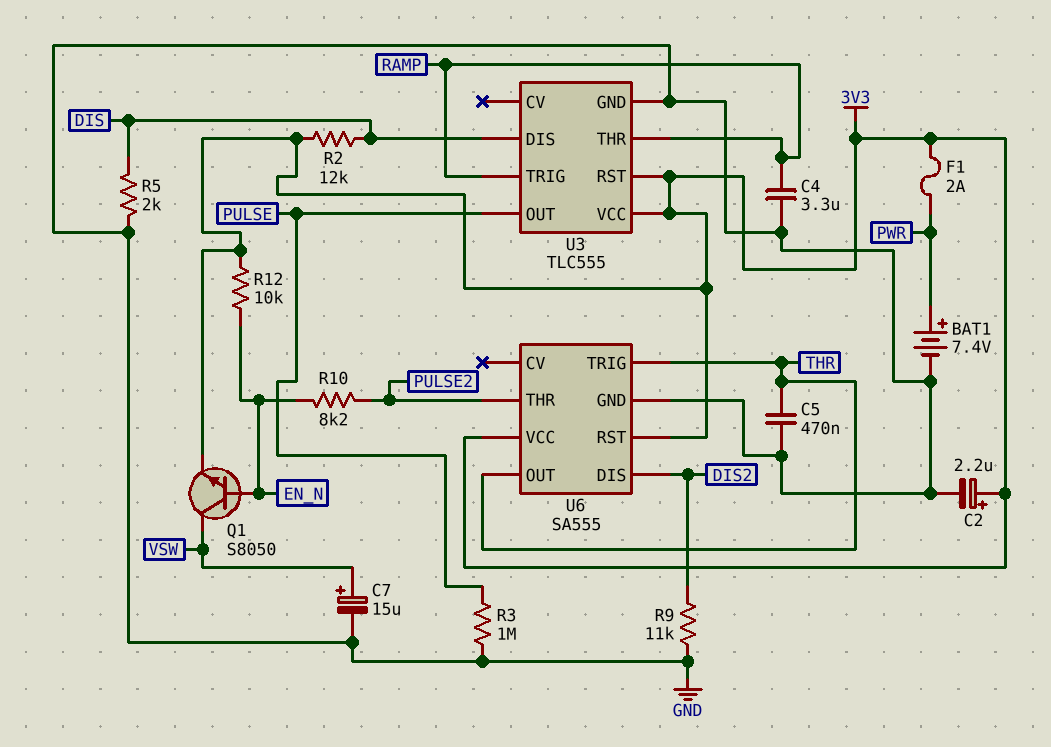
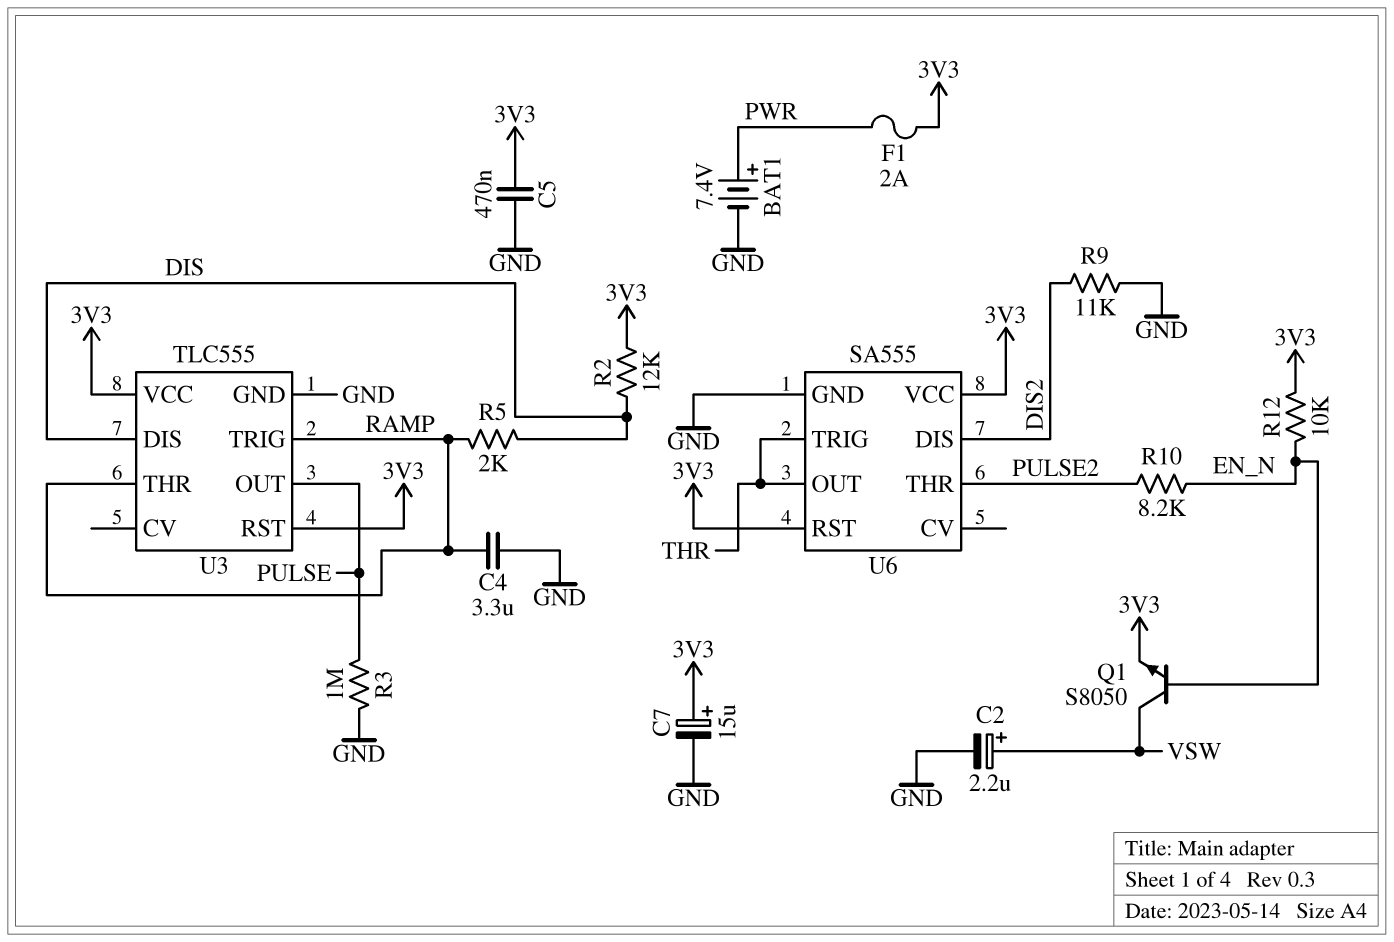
C2: 2.2uF (plus 3V3, minus GND) -> 2.2uF (plus VSW, minus GND)
C5: 470nF (GND, THR) -> 470nF (3V3, GND)
C7: 15uF (plus VSW, minus GND) -> 15uF (plus 3V3, minus GND)
R5: 2k (DIS, GND) -> 2k (DIS, RAMP)

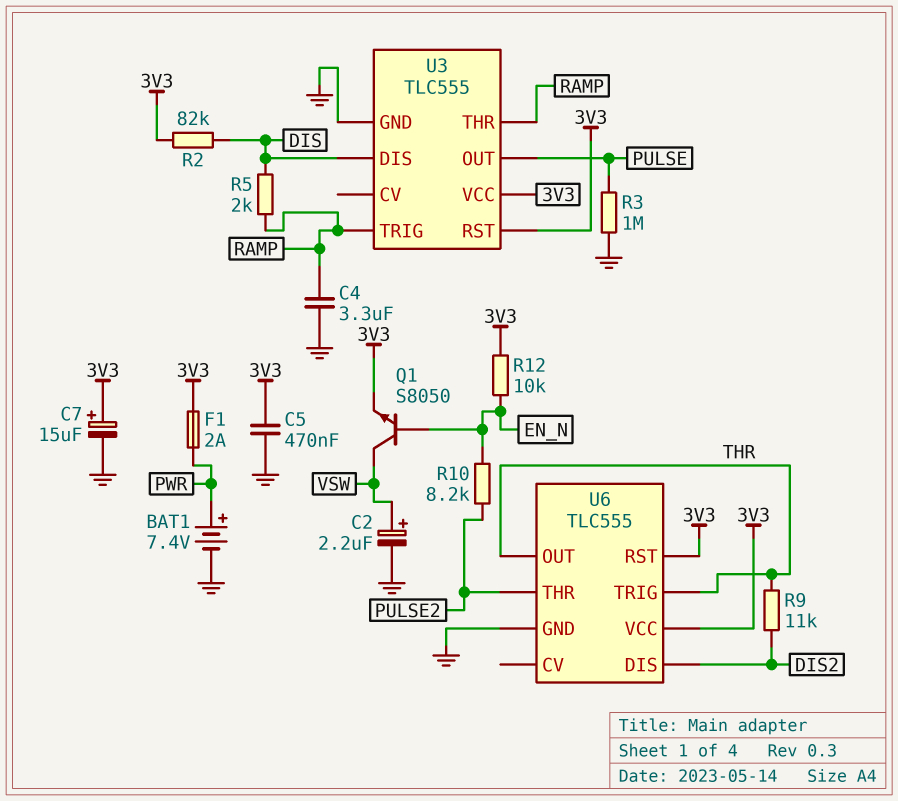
R2: 12k (3V3, DIS) -> 82k (3V3, DIS)
R9: 11k (DIS2, GND) -> 11k (DIS2, THR)
U6: SA555 -> TLC555

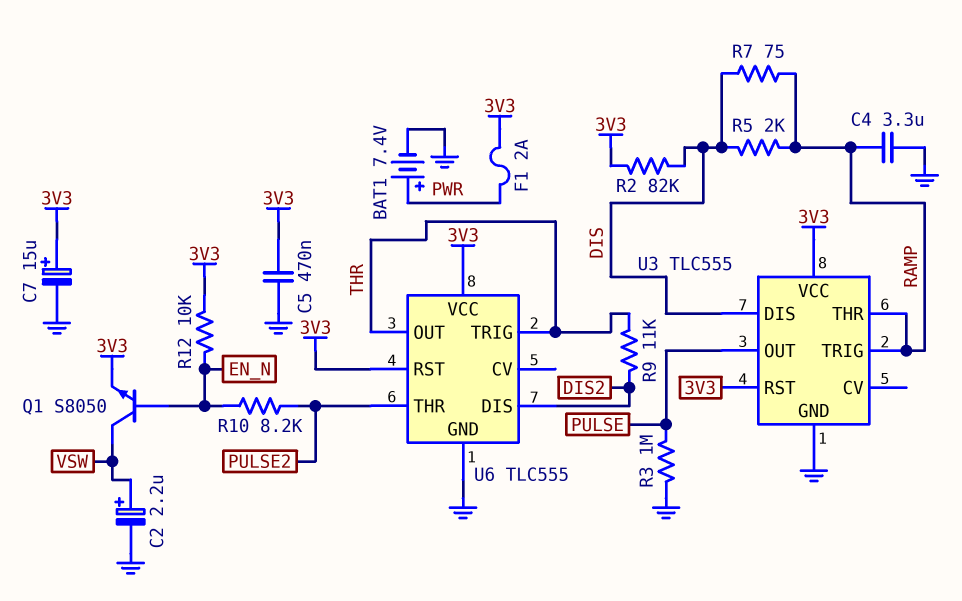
R7: none -> 75 (DIS, RAMP)

